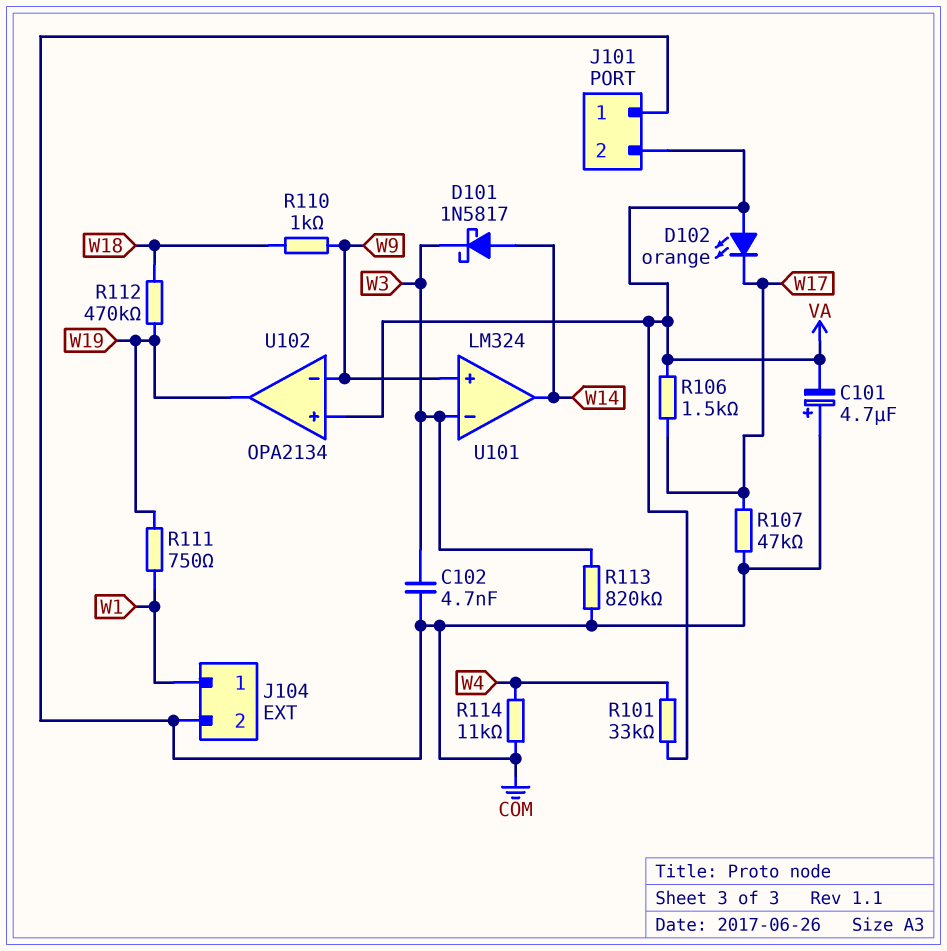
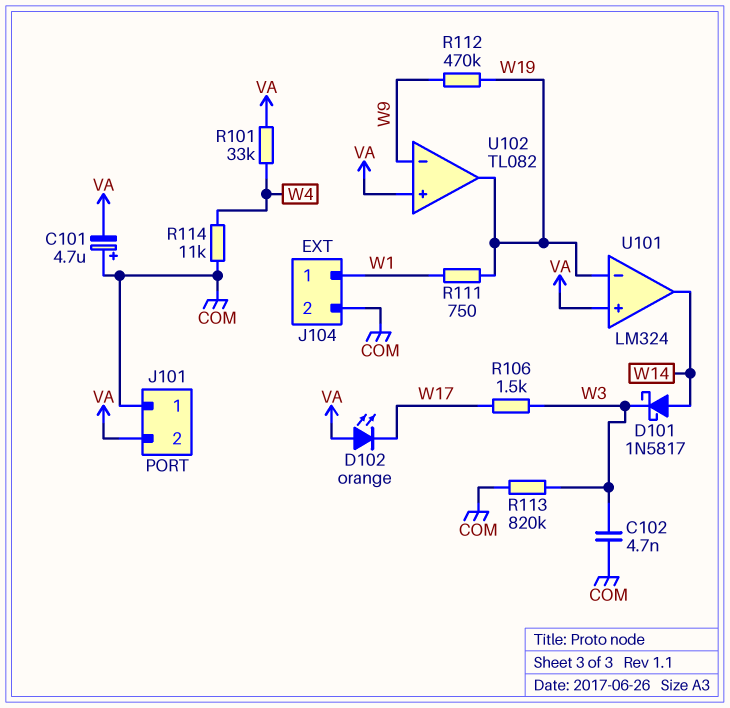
R106: 1.5k (VA, W17) -> 1.5k (W3, W17)
R107: 47k (COM, W17) -> none
R110: 1k (W9, W18) -> none
R112: 470k (W18, W19) -> 470k (W9, W19)
U101 pin in+: W9 -> VA
U101 pin in-: W3 -> W19
U102: OPA2134 -> TL082

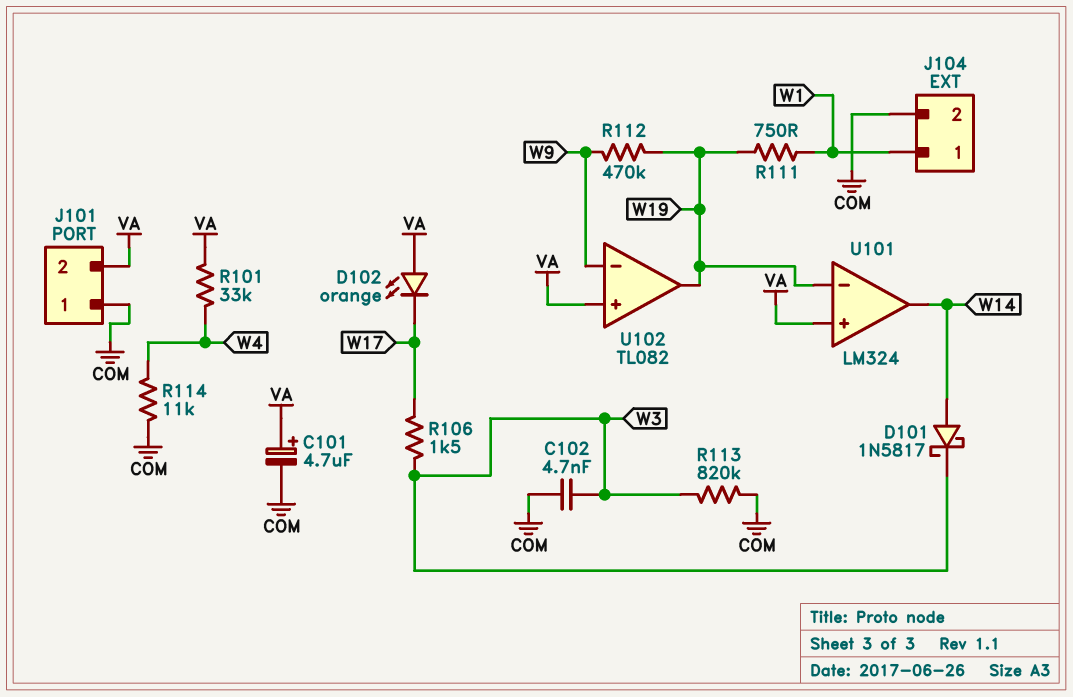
C101: 4.7uF (plus COM, minus VA) -> 4.7uF (plus VA, minus COM)

